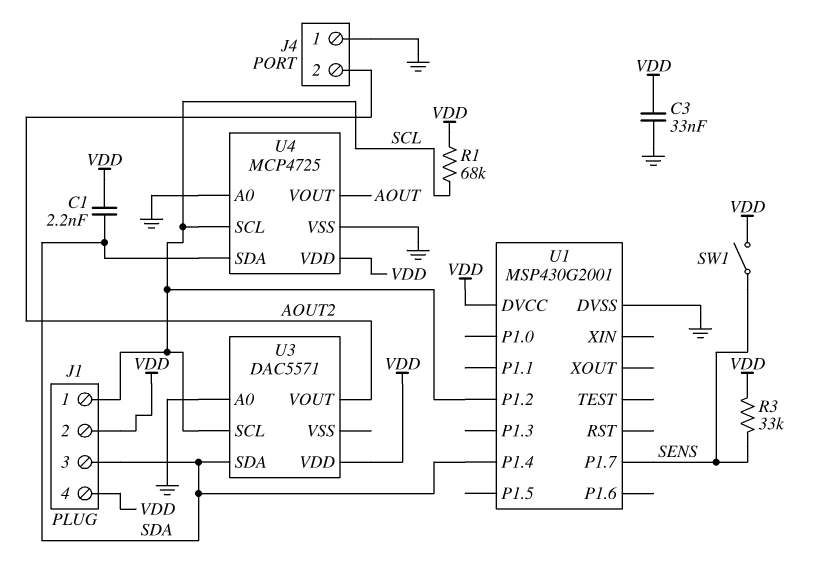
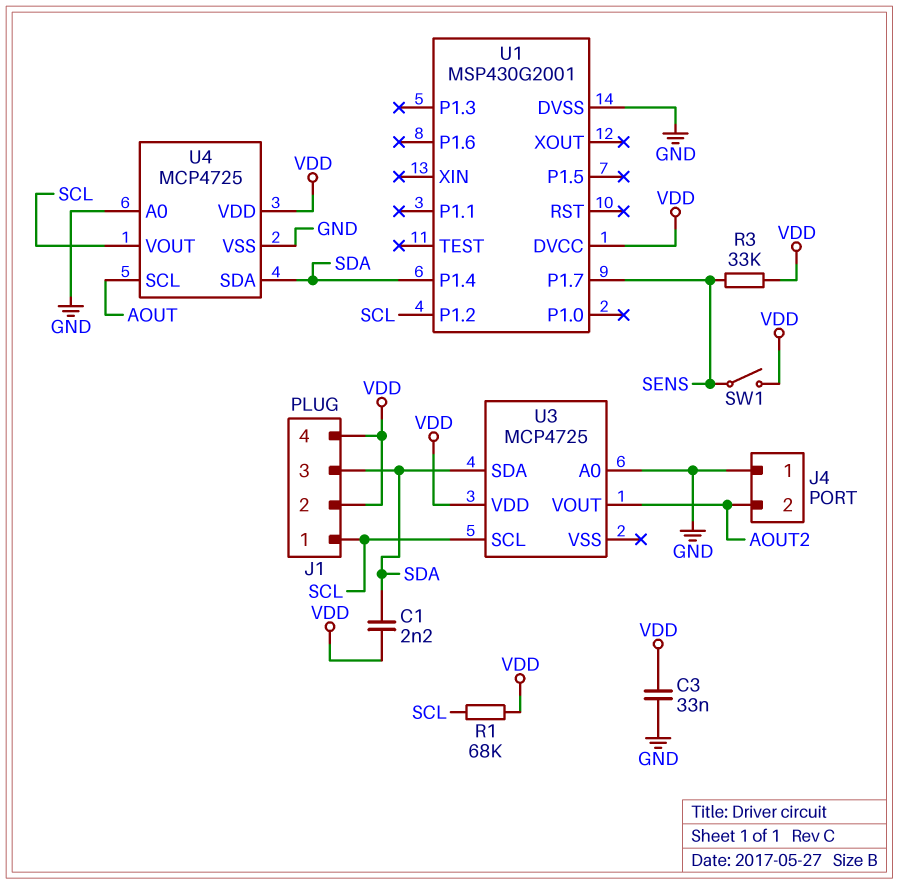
U3: DAC5571 -> MCP4725
U4 pin SCL: SCL -> AOUT
U4 pin VOUT: AOUT -> SCL

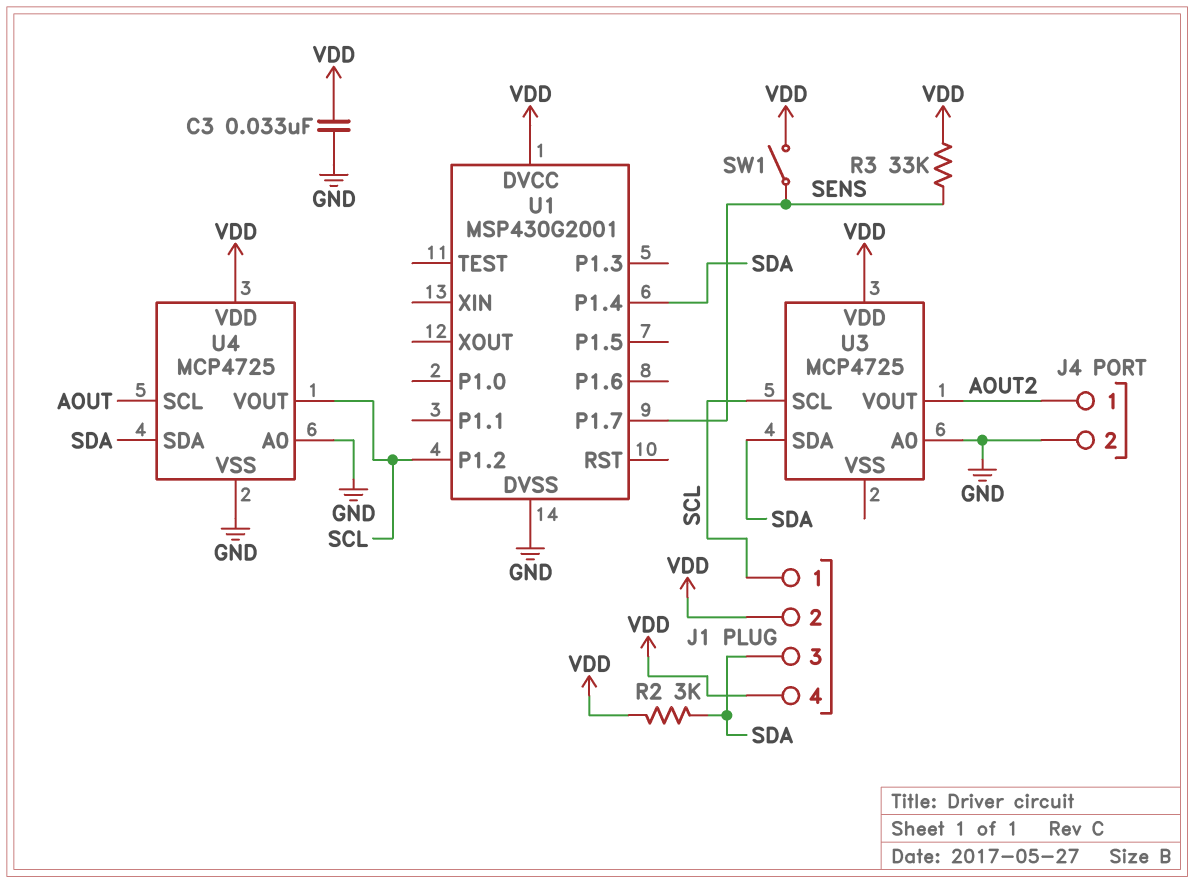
C1: 2.2nF (SDA, VDD) -> none
J4 pin 1: GND -> AOUT2
J4 pin 2: AOUT2 -> GND
R1: 68k (SCL, VDD) -> none
R2: none -> 3k (SDA, VDD)

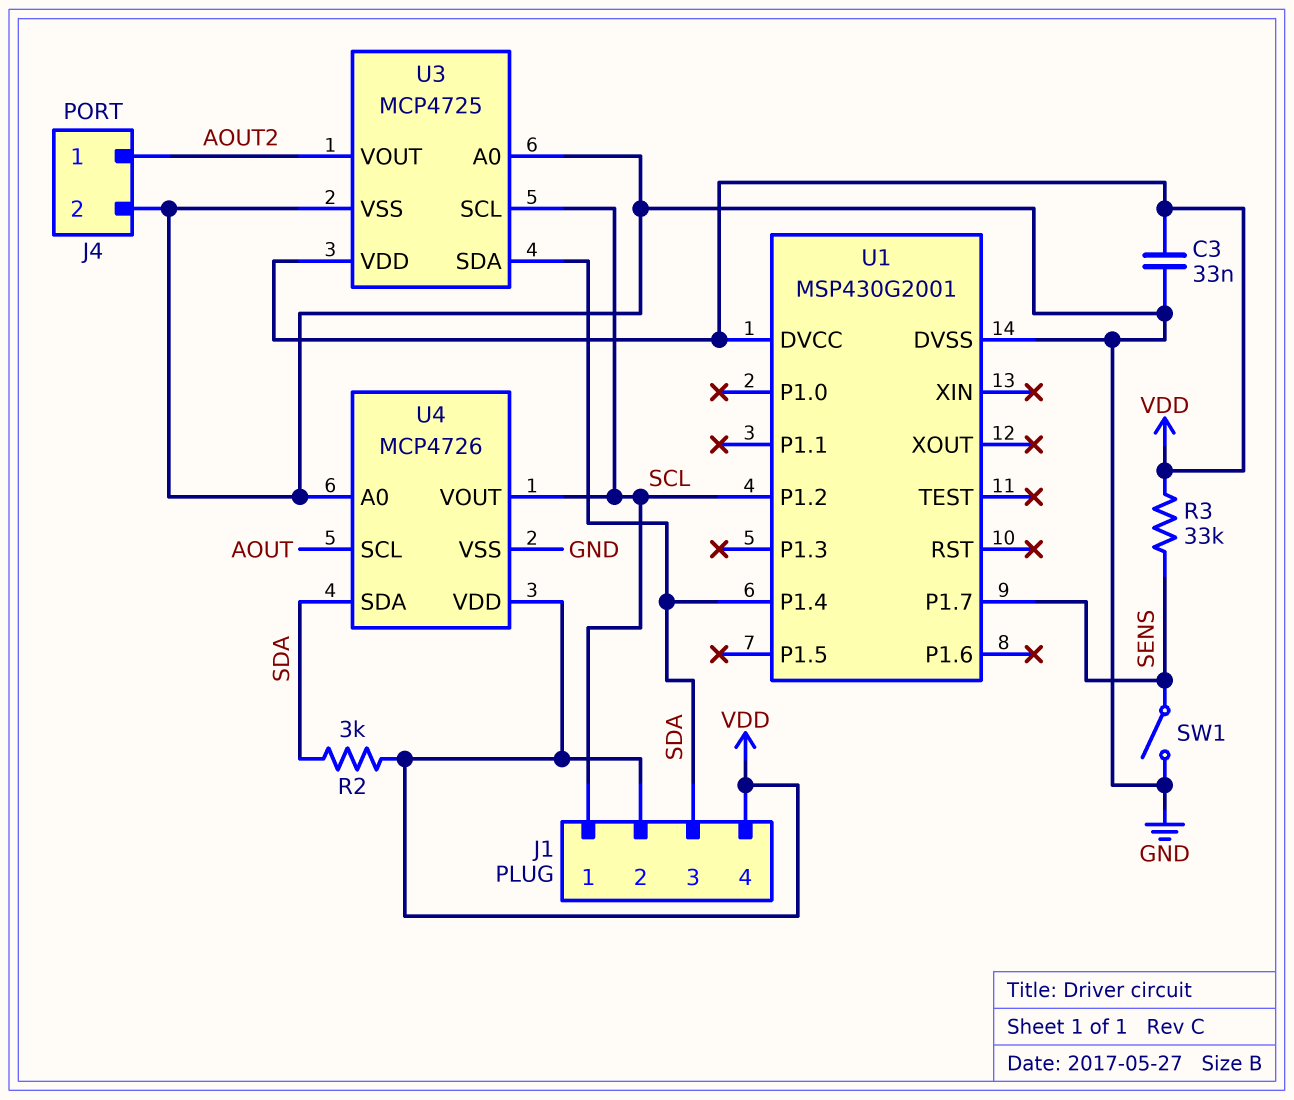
SW1: switch (SENS, VDD) -> switch (GND, SENS)
U3 pin VSS: none -> GND
U4: MCP4725 -> MCP4726

